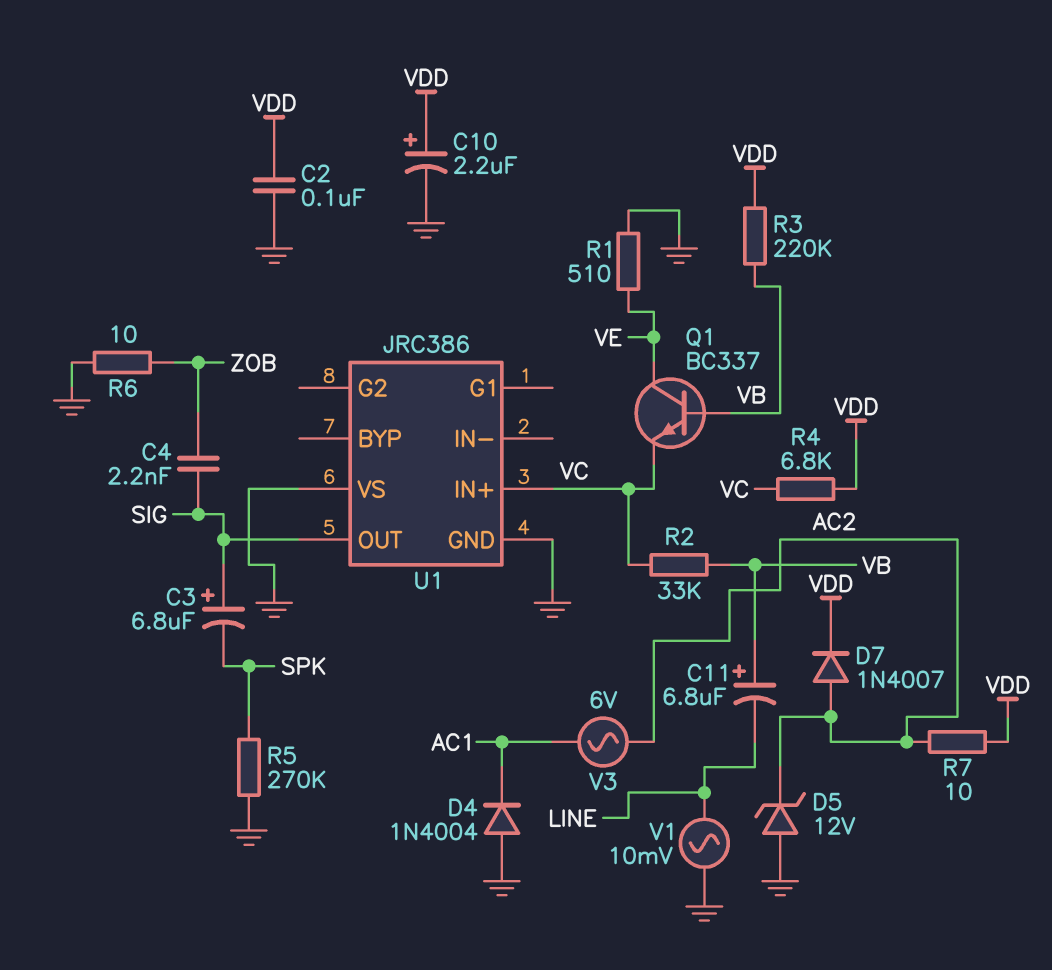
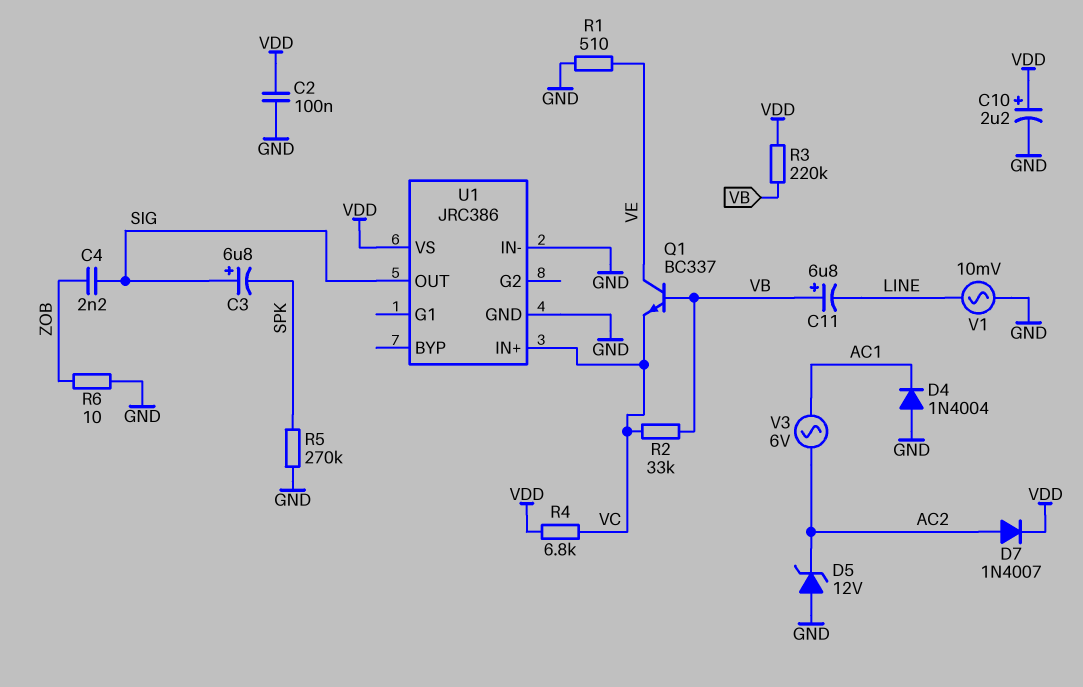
R7: 10 (AC2, VDD) -> none
U1 pin IN-: none -> GND
U1 pin VS: GND -> VDD

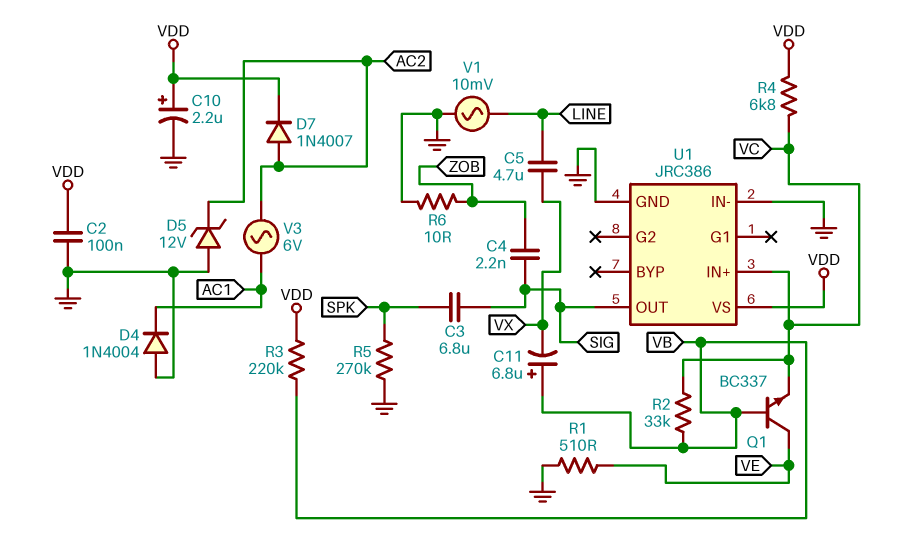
C3: 6.8uF (plus SIG, minus SPK) -> 6.8uF (SIG, SPK)
C5: none -> 4.7uF (LINE, VX)
C11: 6.8uF (plus VB, minus LINE) -> 6.8uF (plus VB, minus VX)

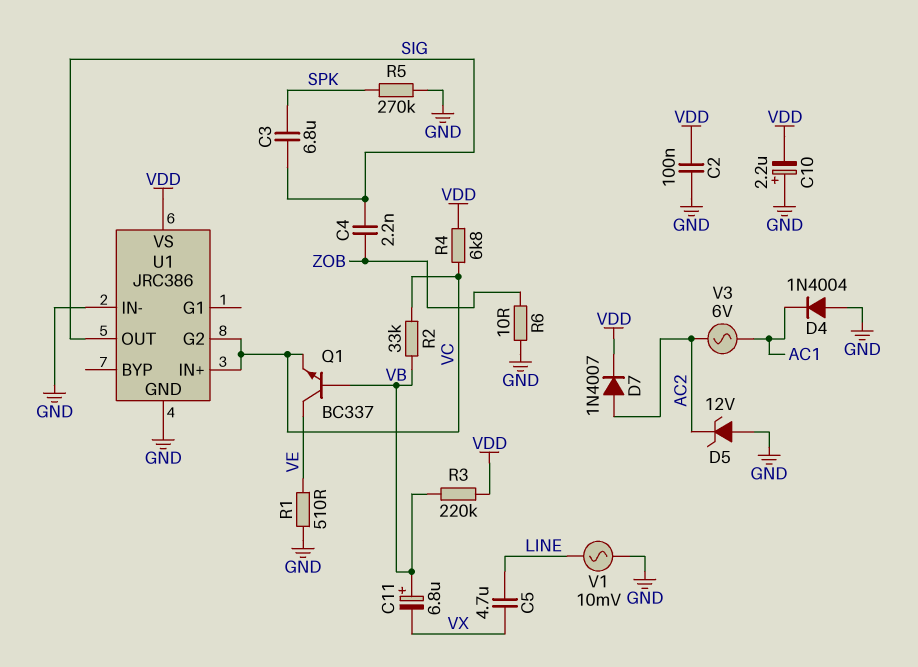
C10: 2.2uF (plus VDD, minus GND) -> 2.2uF (plus GND, minus VDD)
U1 pin G2: none -> VC

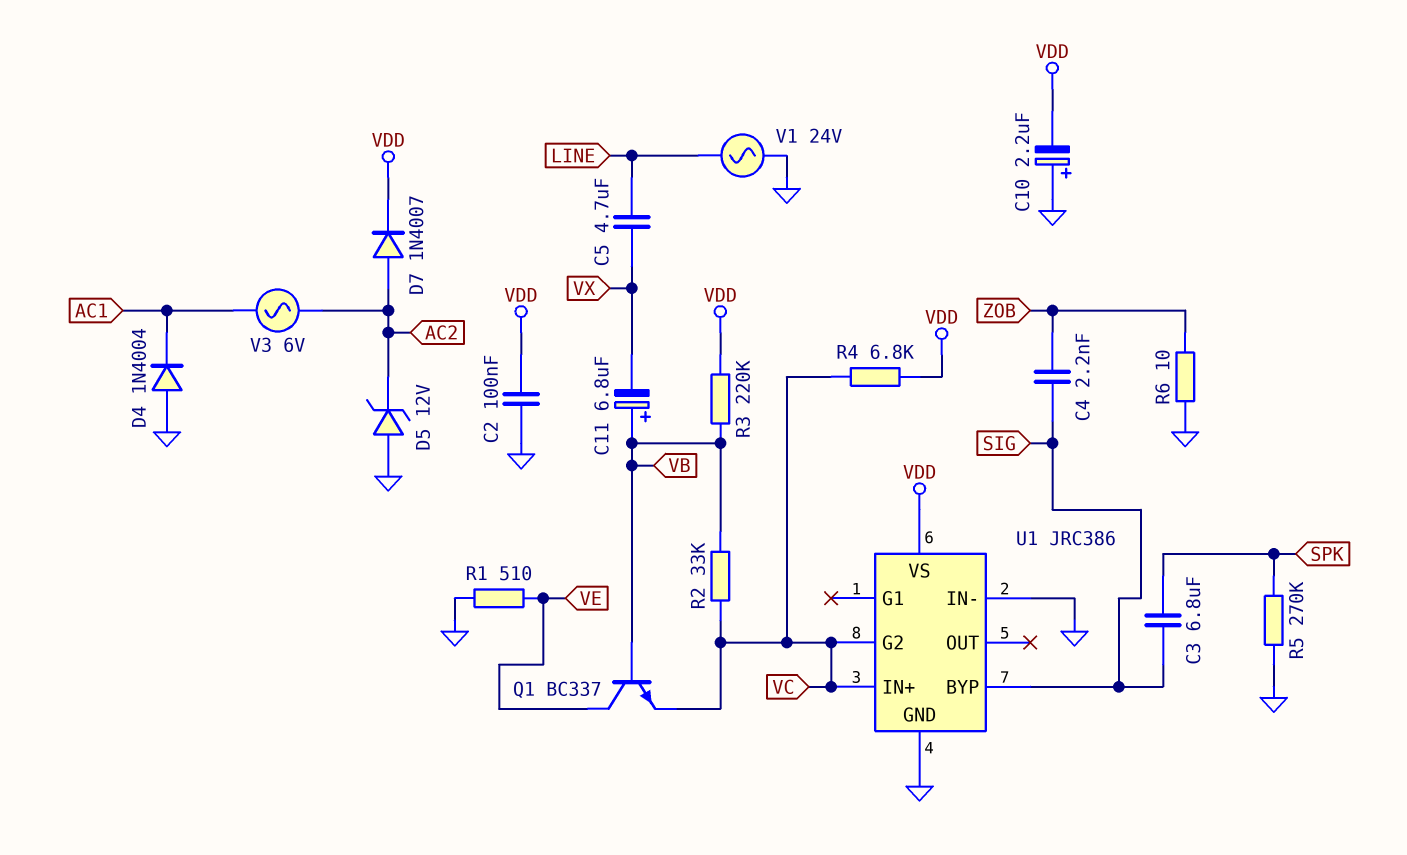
U1 pin BYP: none -> SIG
U1 pin OUT: SIG -> none
V1: AC 10mV (GND, LINE) -> AC 24V (GND, LINE)

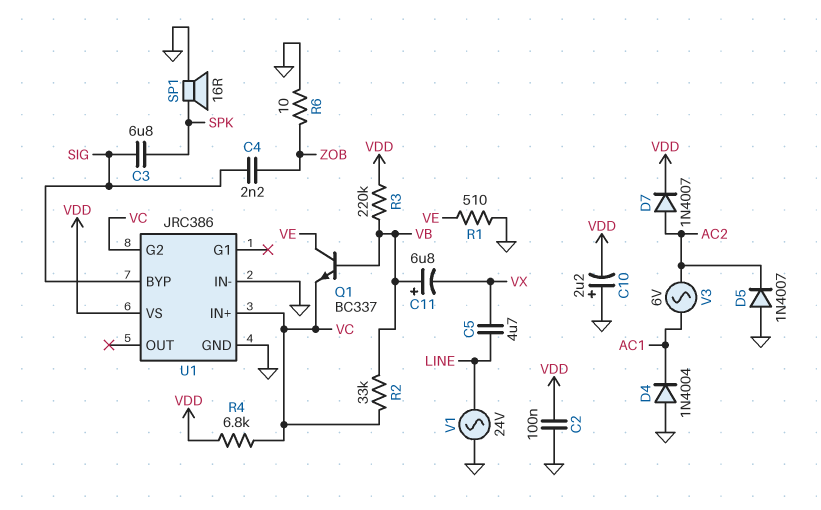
D5: zener 12V (A GND, K AC2) -> diode 1N4007 (A GND, K AC2)
R5: 270k (GND, SPK) -> none
SP1: none -> speaker 16R (GND, SPK)

